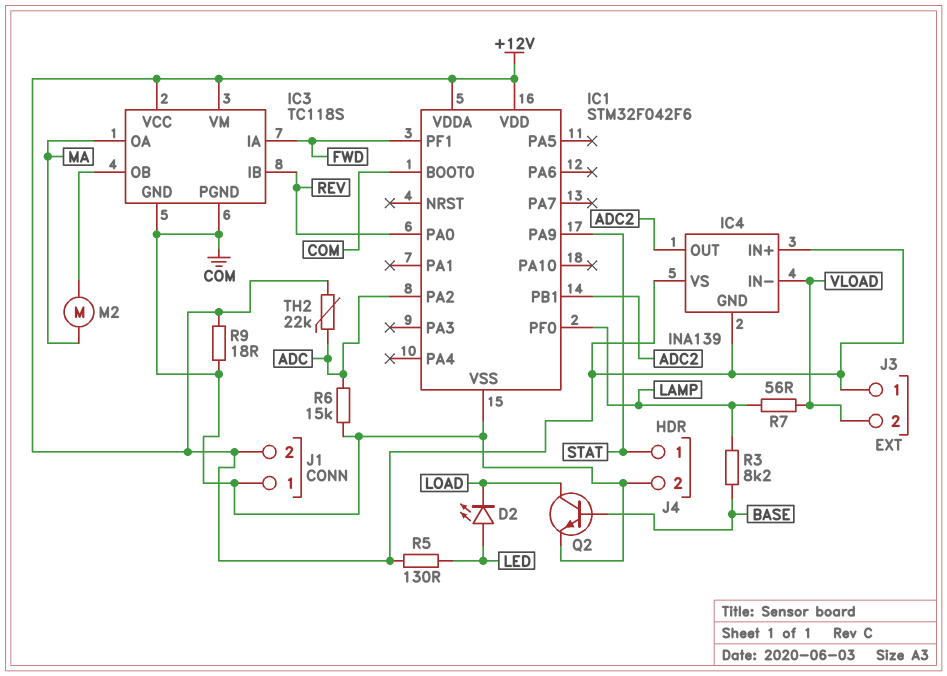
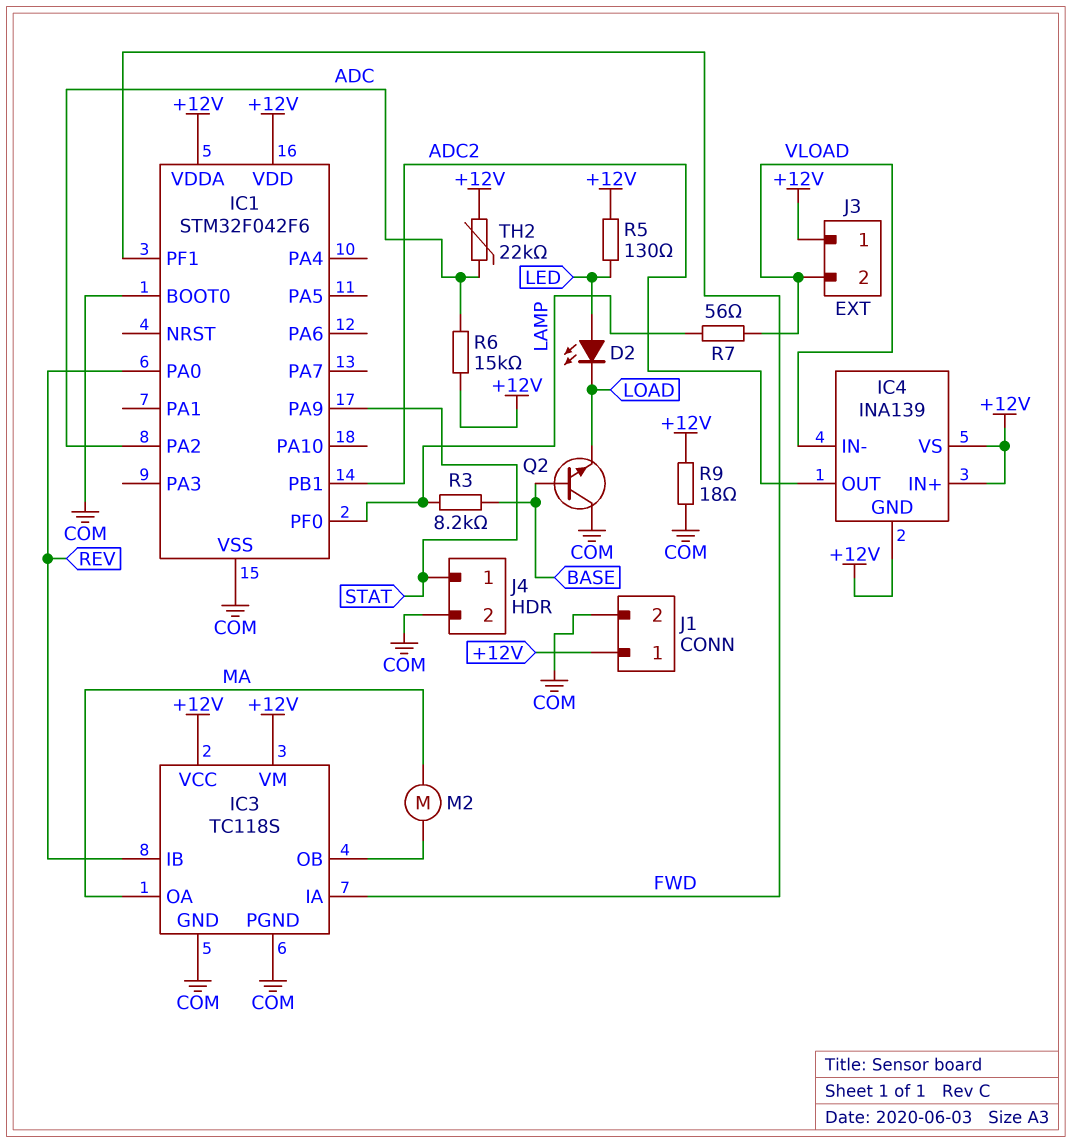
J1 pin 1: COM -> +12V
J1 pin 2: +12V -> COM
Q2: NPN (B BASE, C LOAD, E COM) -> NPN (B BASE, C COM, E LOAD)
R6: 15k (ADC, COM) -> 15k (+12V, ADC)

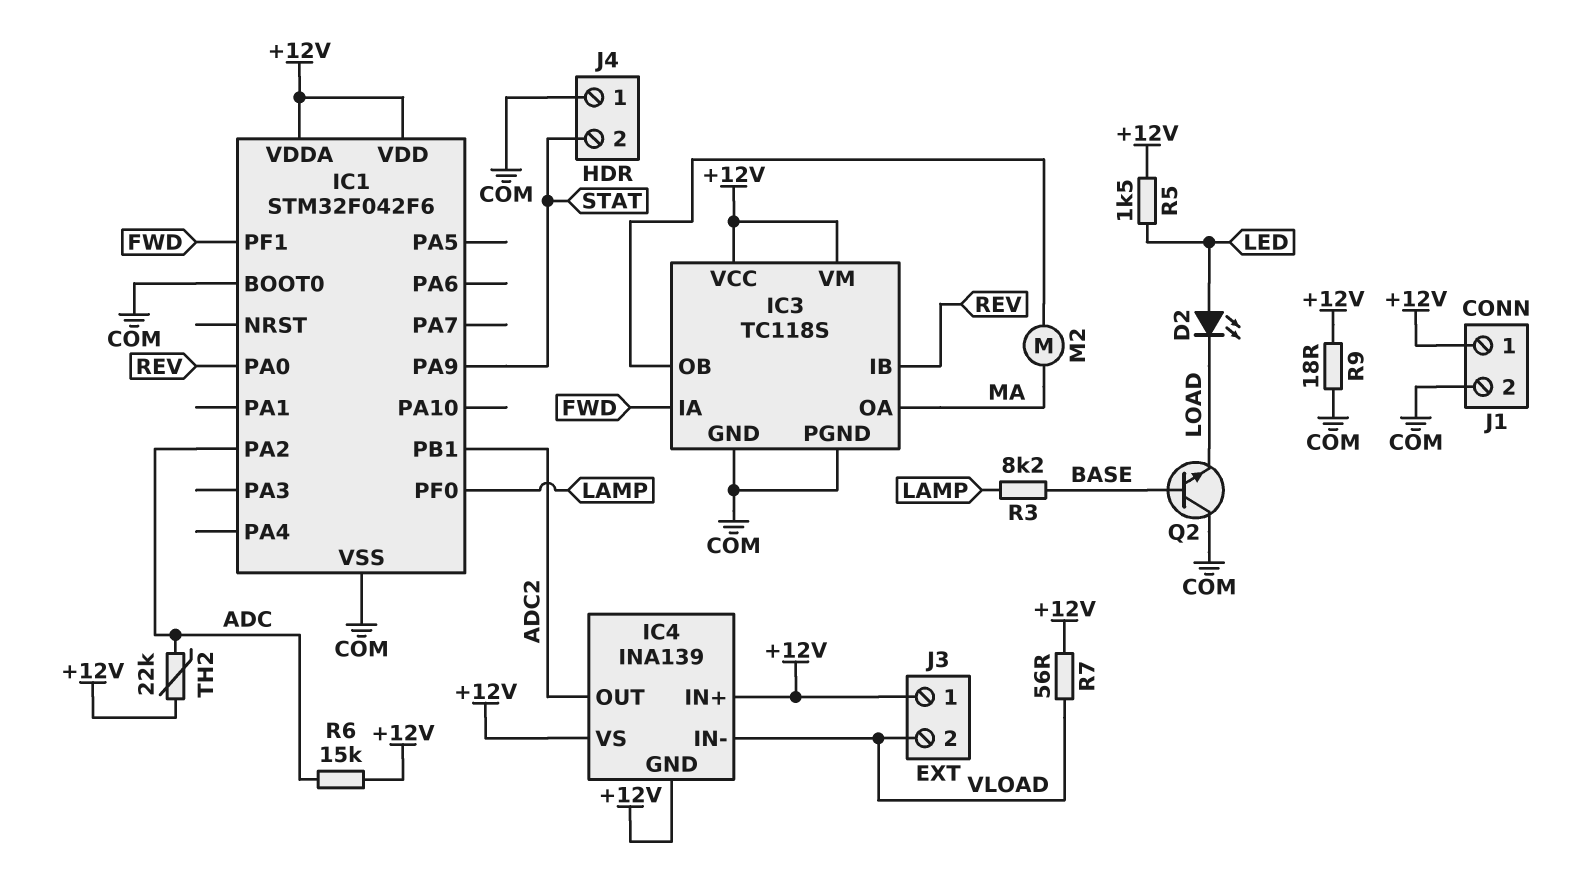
J4 pin 1: STAT -> COM
J4 pin 2: COM -> STAT
R5: 130 (+12V, LED) -> 1.5k (+12V, LED)
R7: 56 (LAMP, VLOAD) -> 56 (+12V, VLOAD)

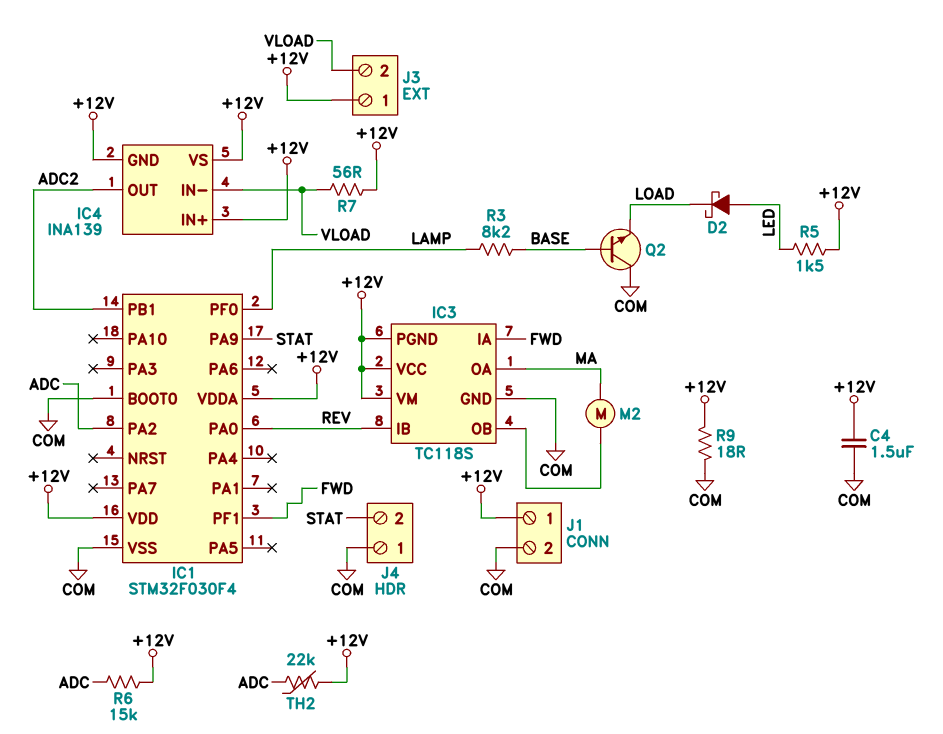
C4: none -> 1.5uF (+12V, COM)
D2: LED (A LED, K LOAD) -> schottky (A LED, K LOAD)
IC1: STM32F042F6 -> STM32F030F4
IC3 pin PGND: COM -> +12V

